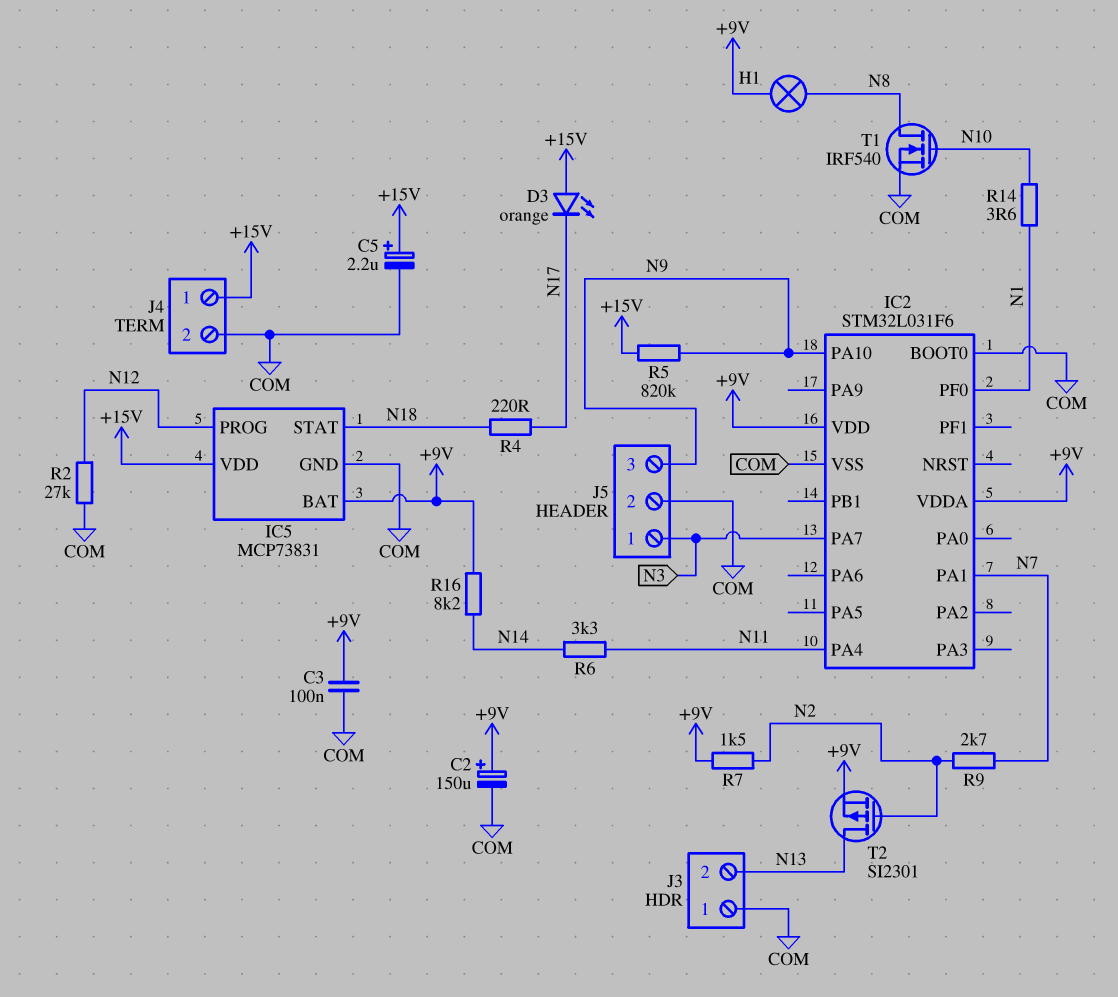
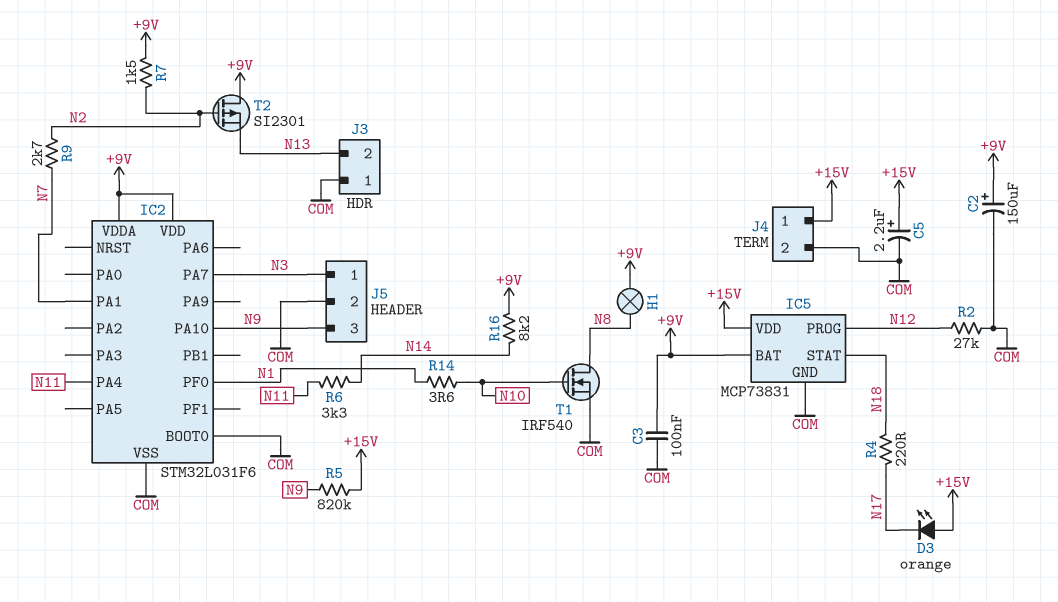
T2: PMOS SI2301 (G N2, D N13, S +9V) -> PMOS SI2301 (G N2, D +9V, S N13)

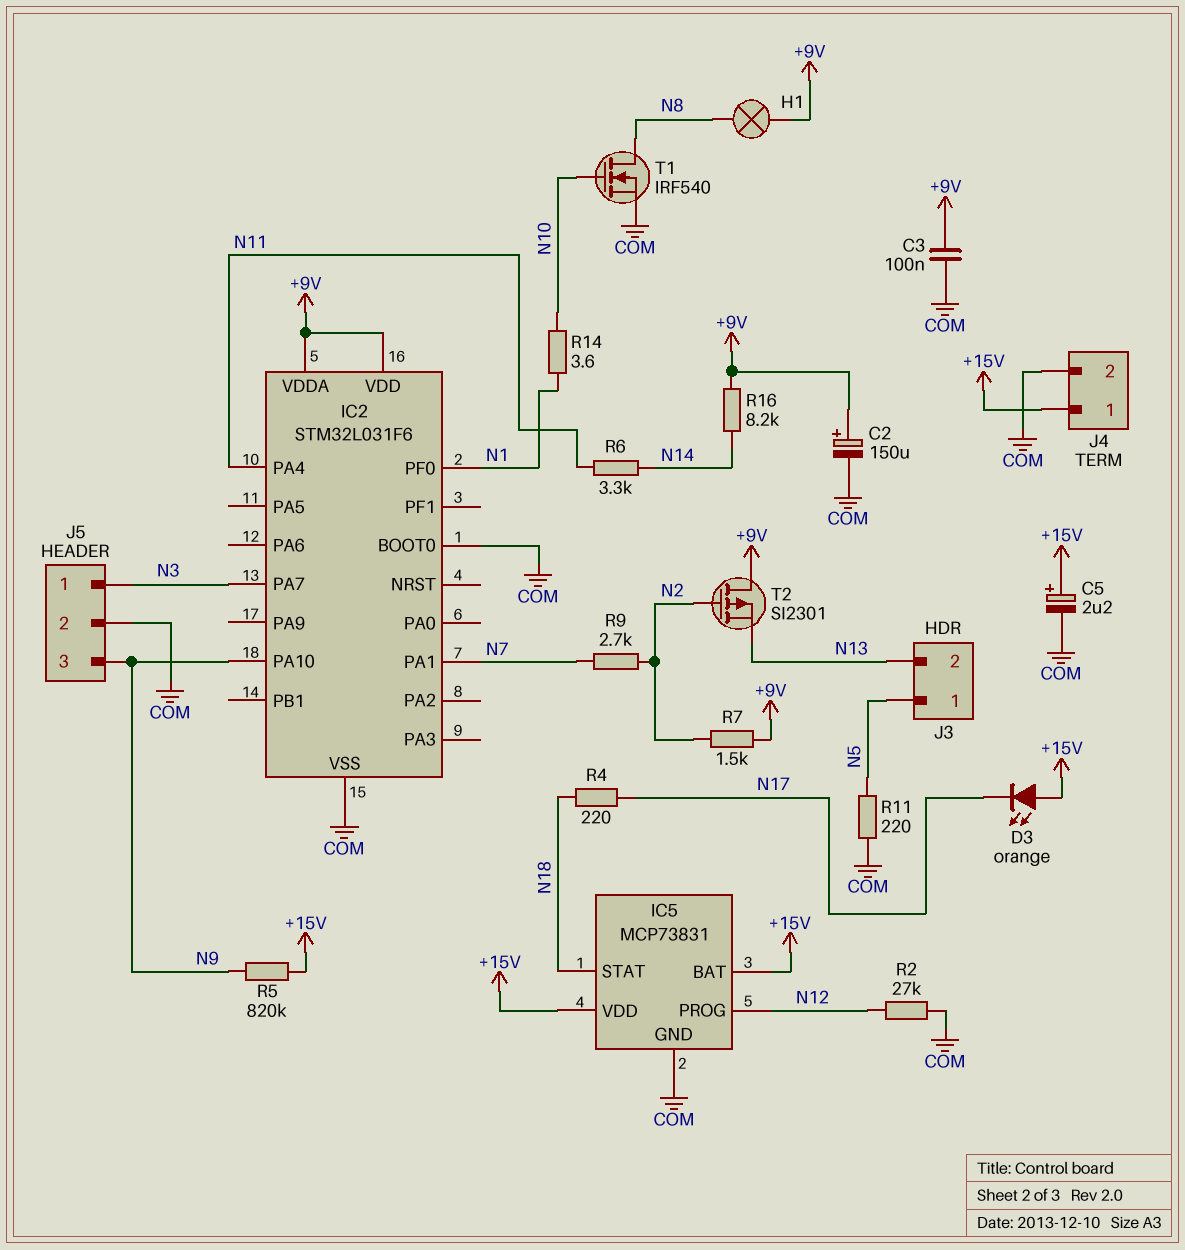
IC5 pin BAT: +9V -> +15V
J3 pin 1: COM -> N5
R11: none -> 220 (COM, N5)

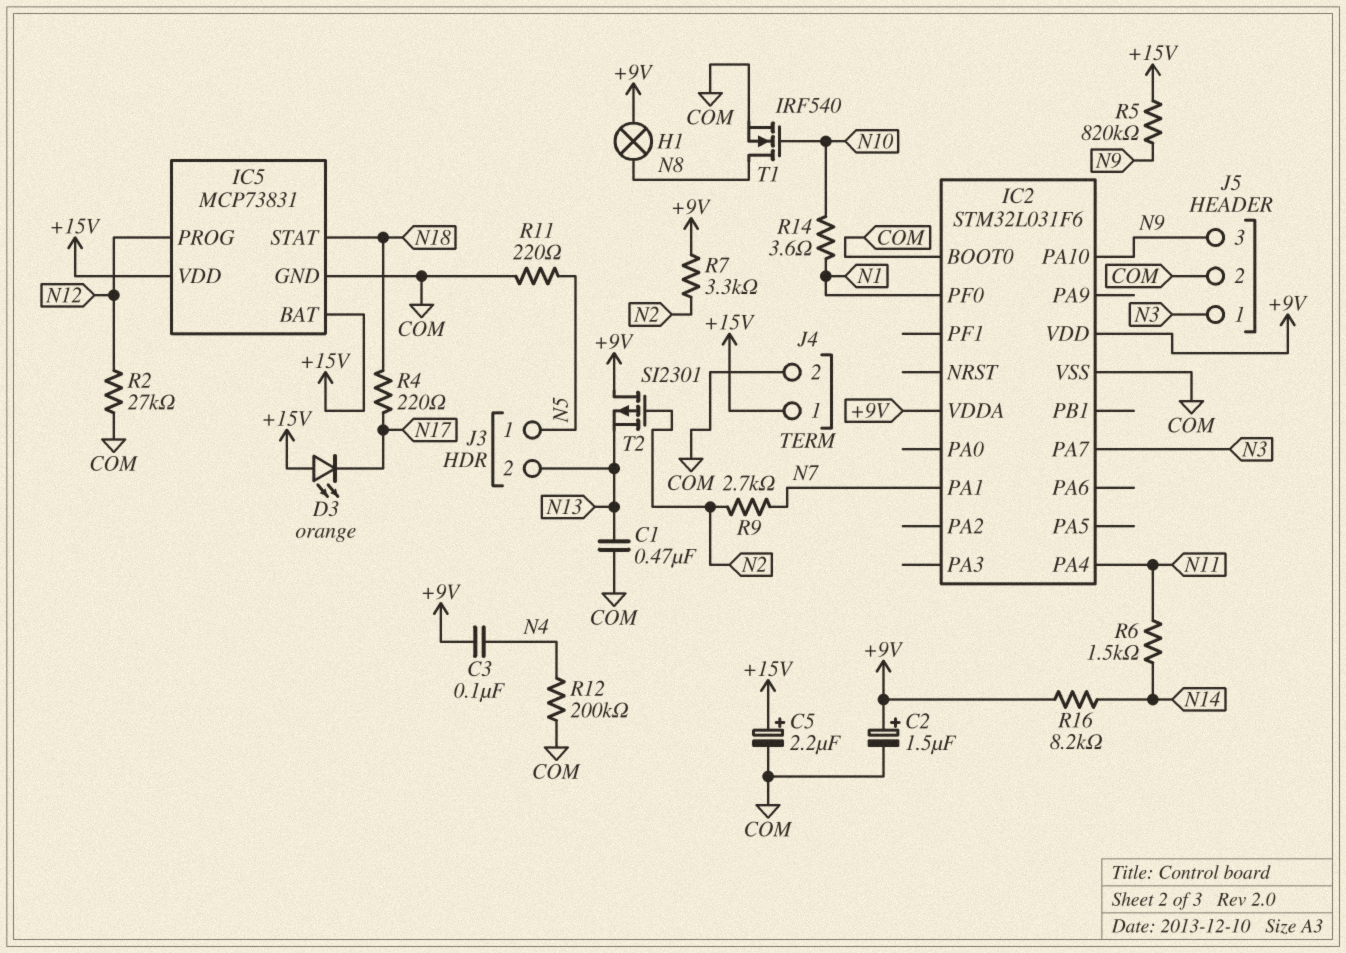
C1: none -> 470nF (COM, N13)
C2: 150uF (plus +9V, minus COM) -> 1.5uF (plus +9V, minus COM)
C3: 100nF (+9V, COM) -> 100nF (+9V, N4)
R6: 3.3k (N11, N14) -> 1.5k (N11, N14)
R7: 1.5k (+9V, N2) -> 3.3k (+9V, N2)
R12: none -> 200k (COM, N4)

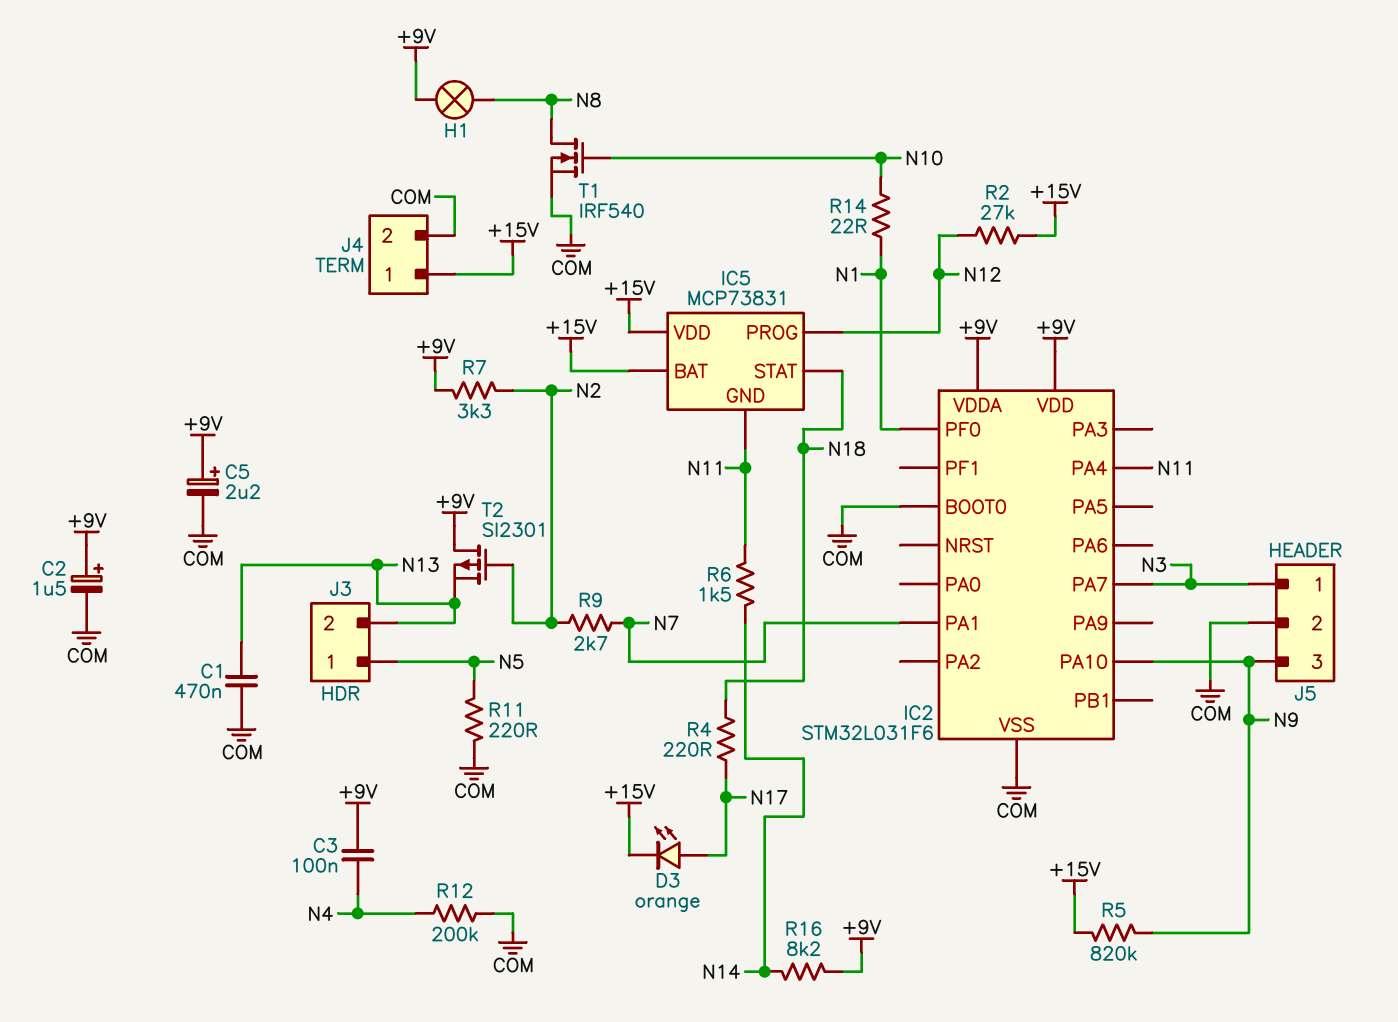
C5: 2.2uF (plus +15V, minus COM) -> 2.2uF (plus +9V, minus COM)
D3: LED orange (A +15V, K N17) -> LED orange (A N17, K +15V)
IC5 pin GND: COM -> N11
R2: 27k (COM, N12) -> 27k (+15V, N12)
R14: 3.6 (N1, N10) -> 22 (N1, N10)

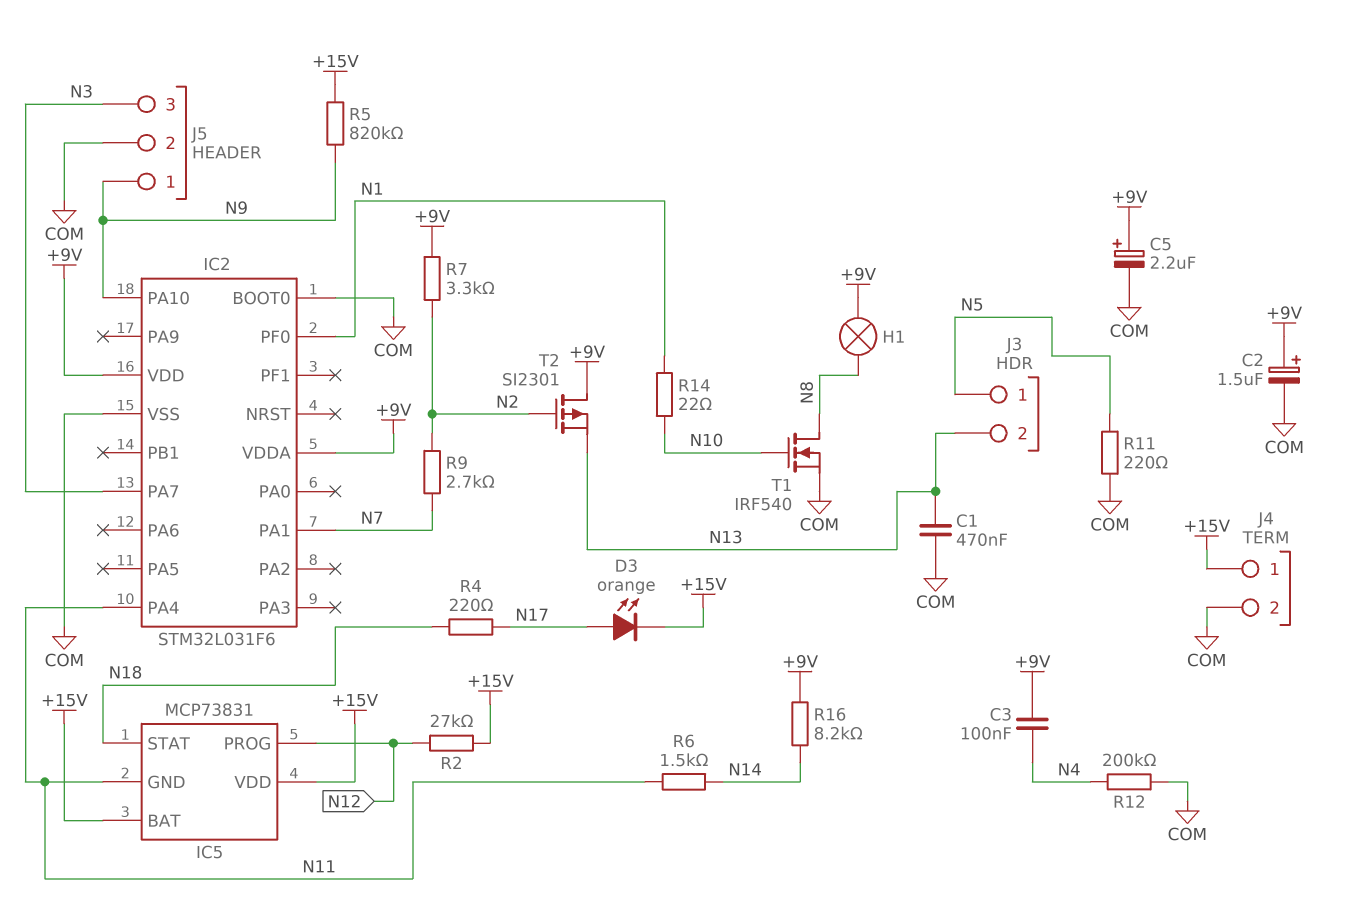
J5 pin 1: N3 -> N9
J5 pin 3: N9 -> N3

